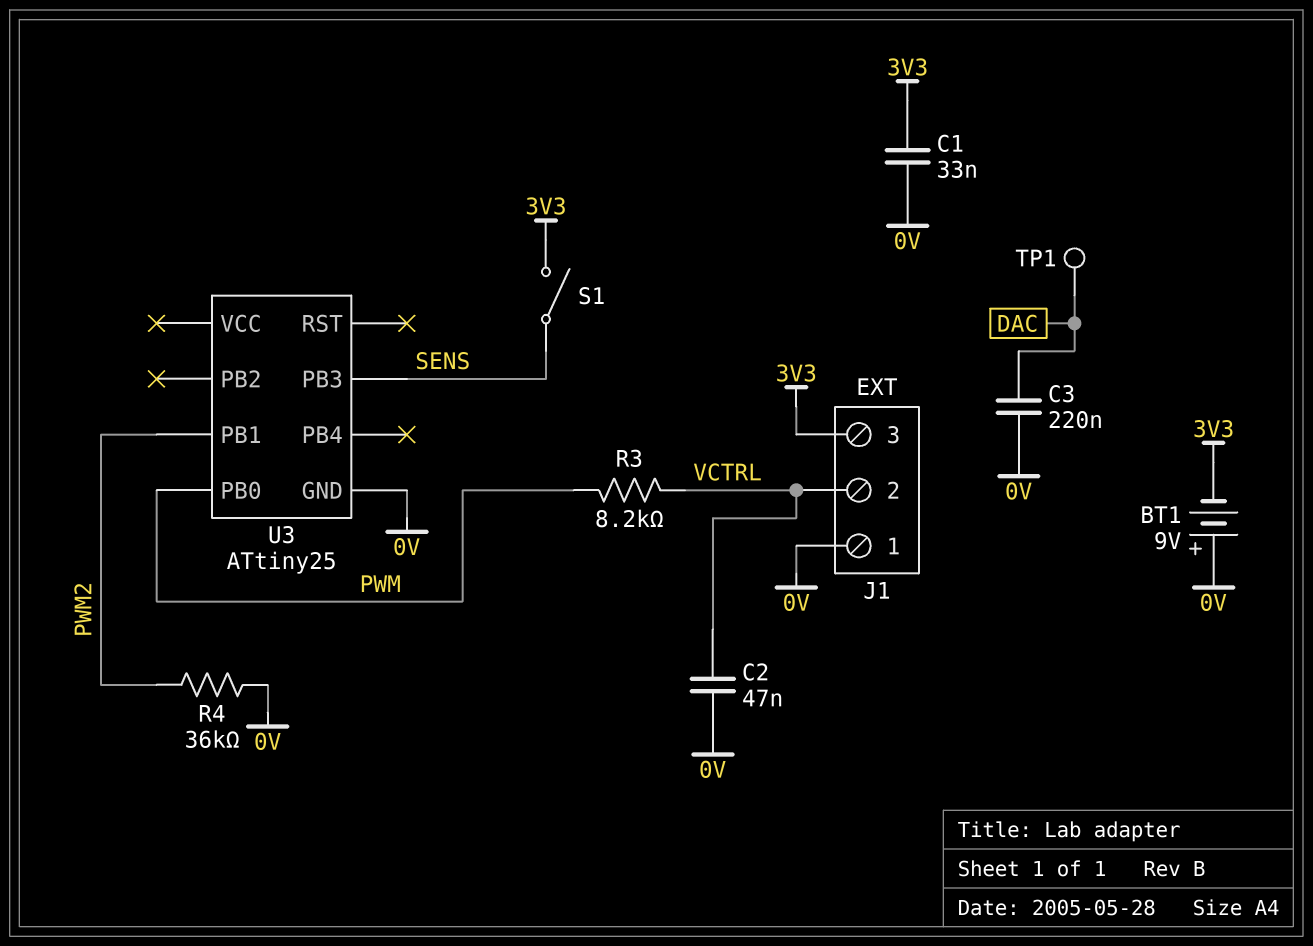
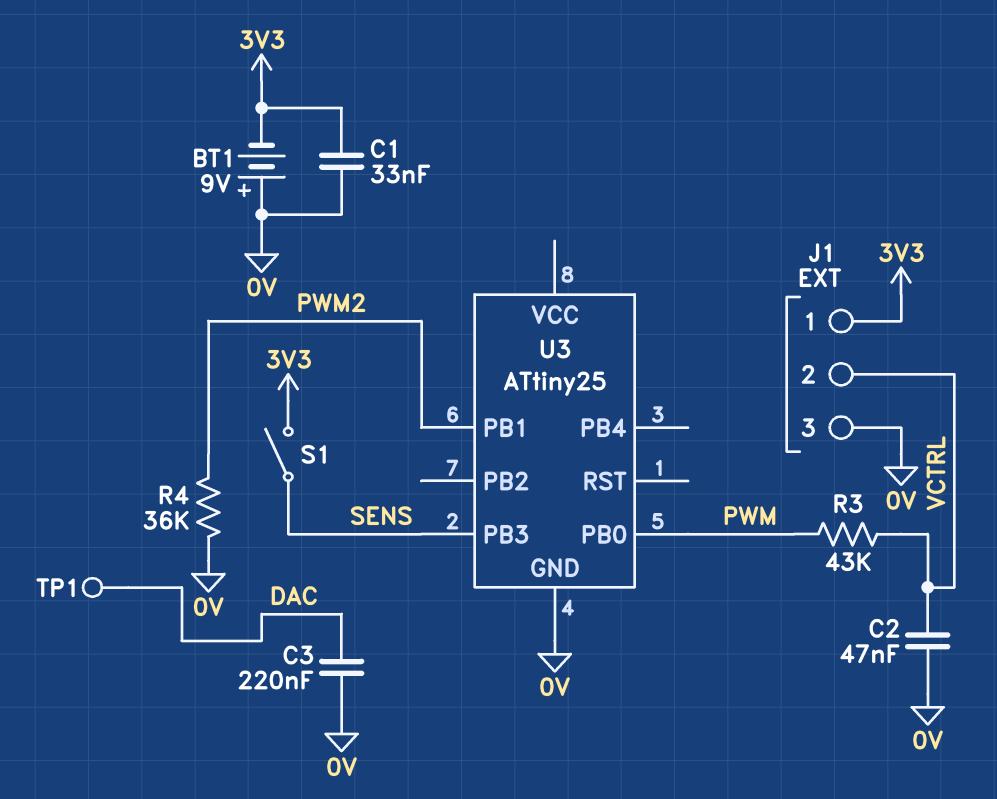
J1 pin 1: 0V -> 3V3
J1 pin 3: 3V3 -> 0V
R3: 8.2k (PWM, VCTRL) -> 43k (PWM, VCTRL)

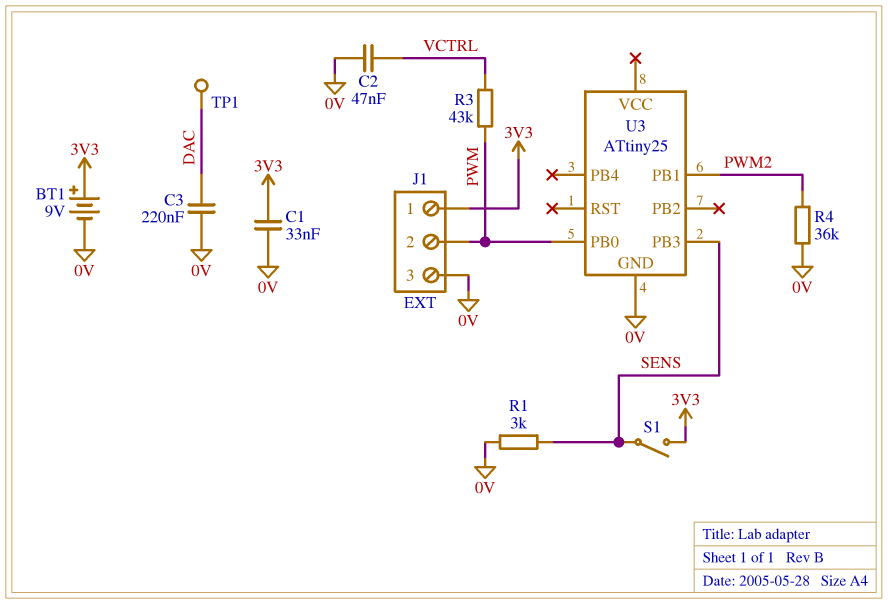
BT1: 9V (plus 0V, minus 3V3) -> 9V (plus 3V3, minus 0V)
J1 pin 2: VCTRL -> PWM
R1: none -> 3k (0V, SENS)

